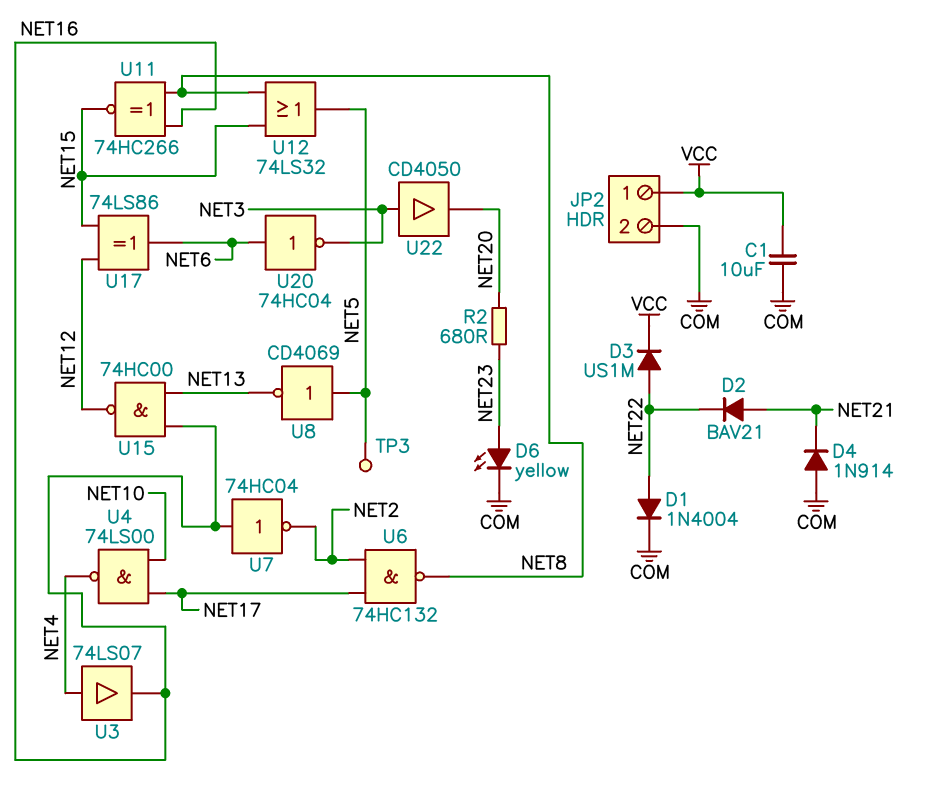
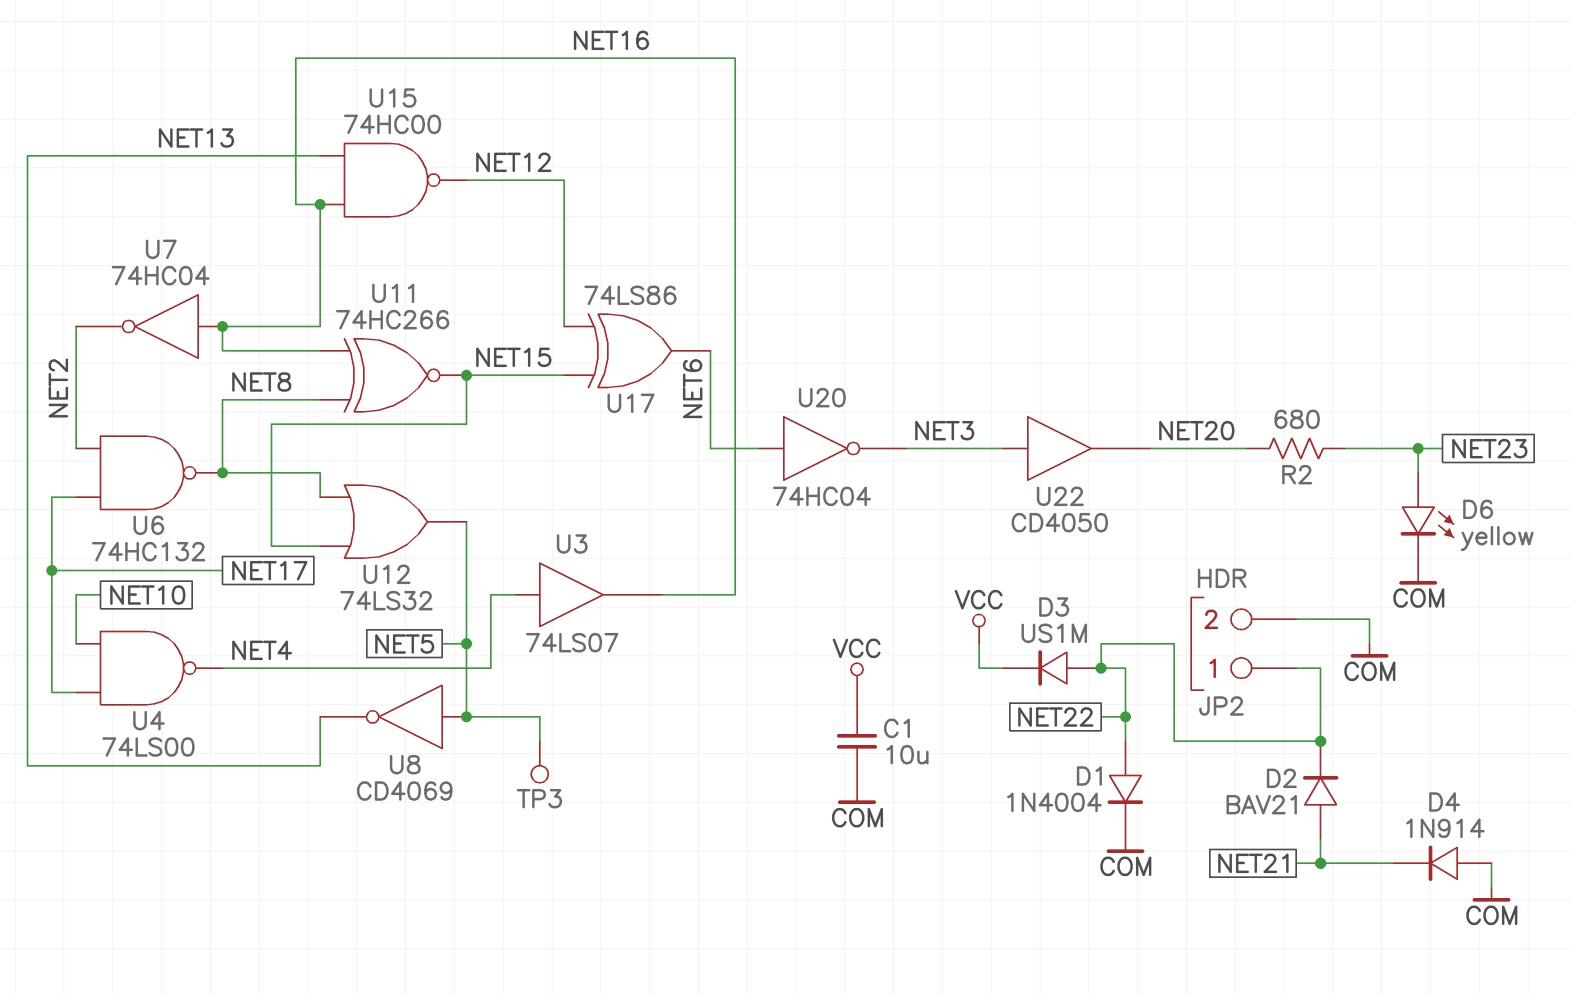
JP2 pin 1: VCC -> NET22

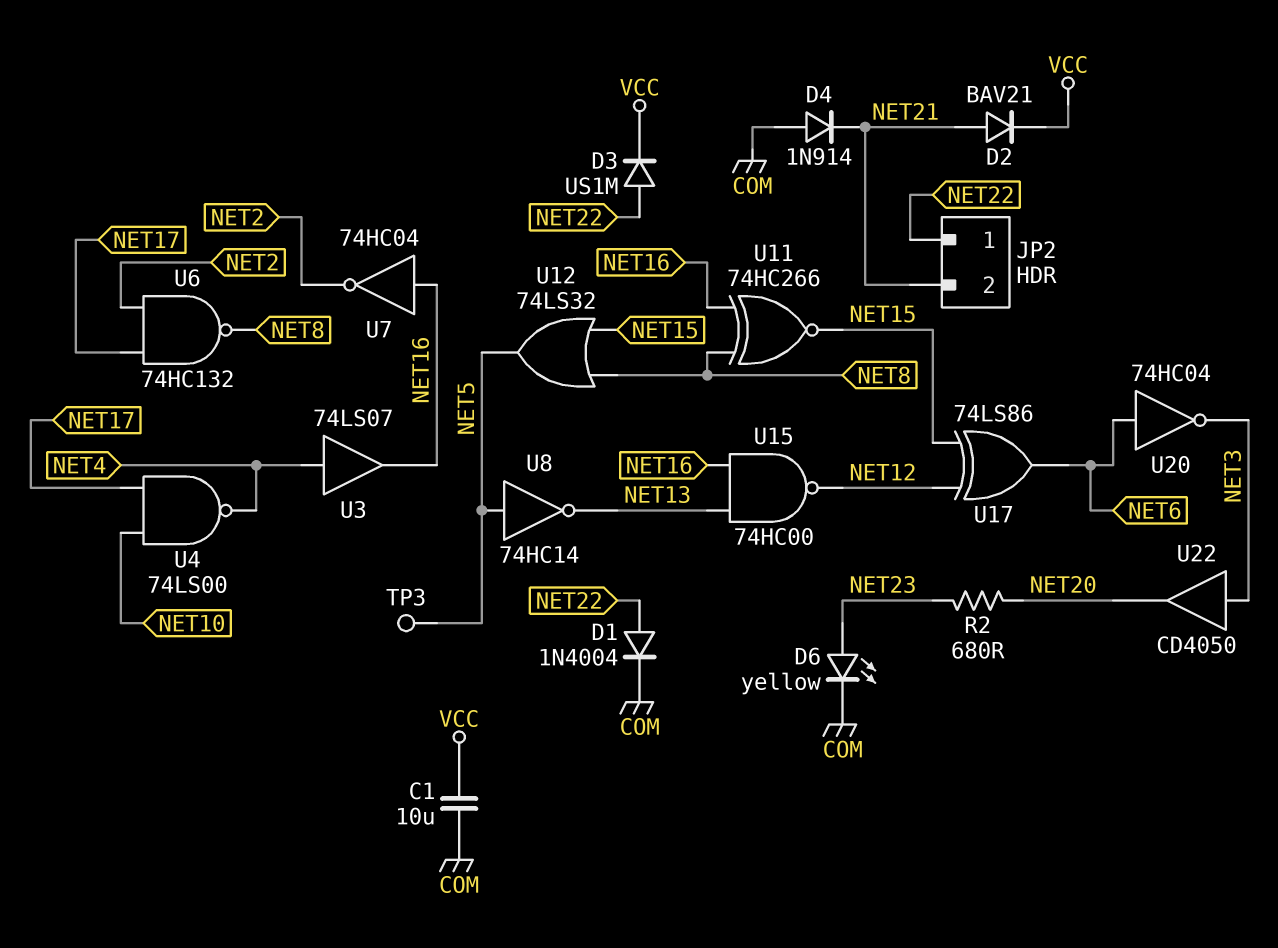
D2: diode BAV21 (A NET21, K NET22) -> diode BAV21 (A NET21, K VCC)
JP2 pin 2: COM -> NET21
U8: NOT CD4069 (in NET5, out NET13) -> NOT 74HC14 (in NET5, out NET13)

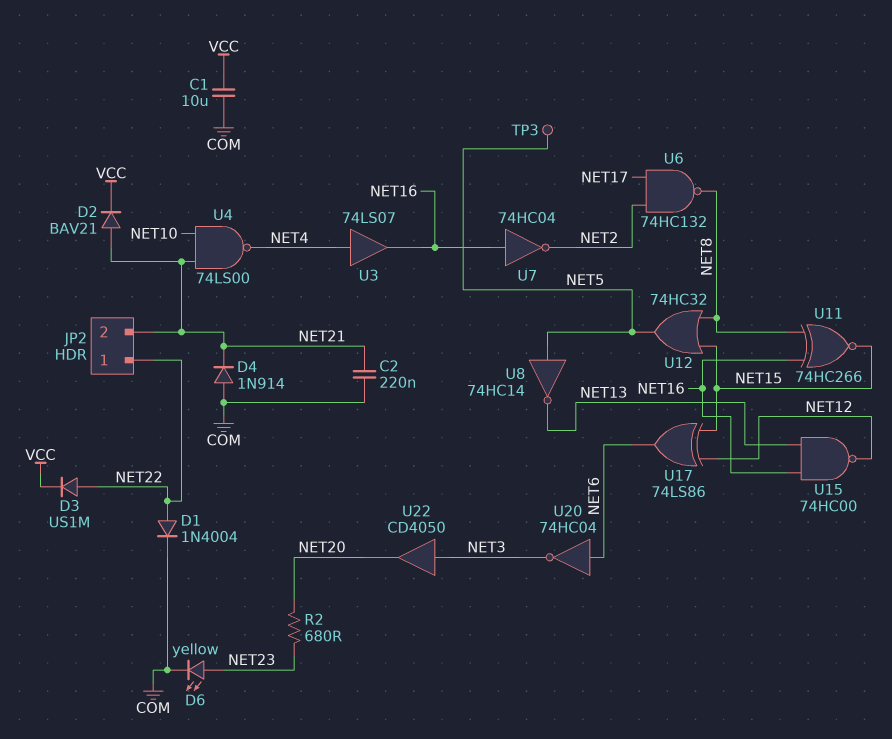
C2: none -> 220nF (COM, NET21)
U4: NAND 74LS00 (in NET10, in NET17, out NET4) -> NAND 74LS00 (in NET10, in NET21, out NET4)
U12: OR 74LS32 (in NET8, in NET15, out NET5) -> OR 74HC32 (in NET8, in NET15, out NET5)

